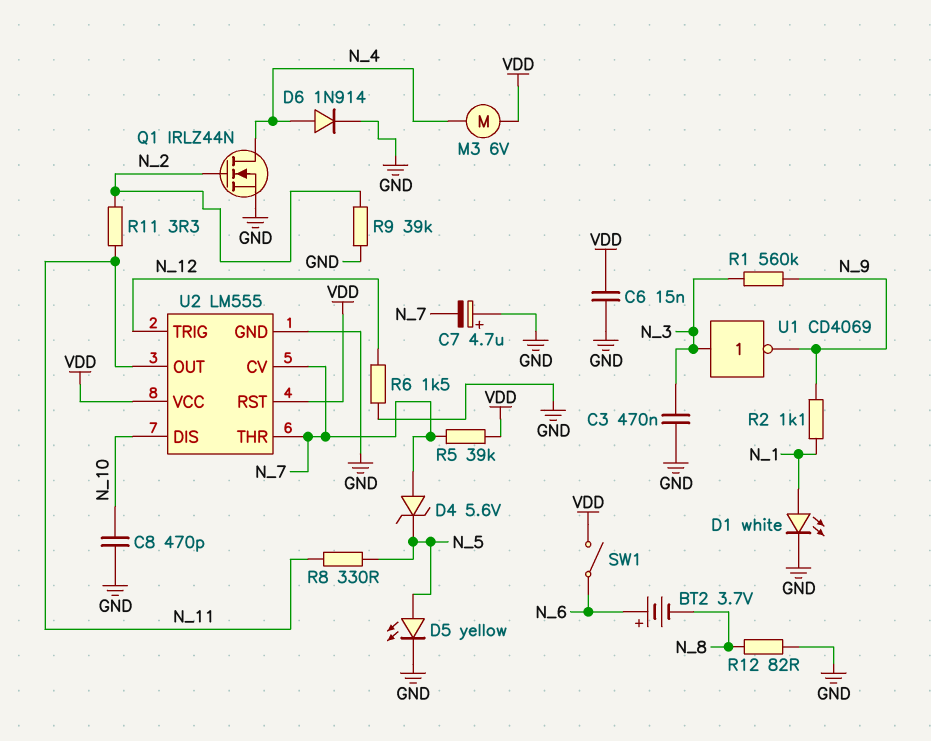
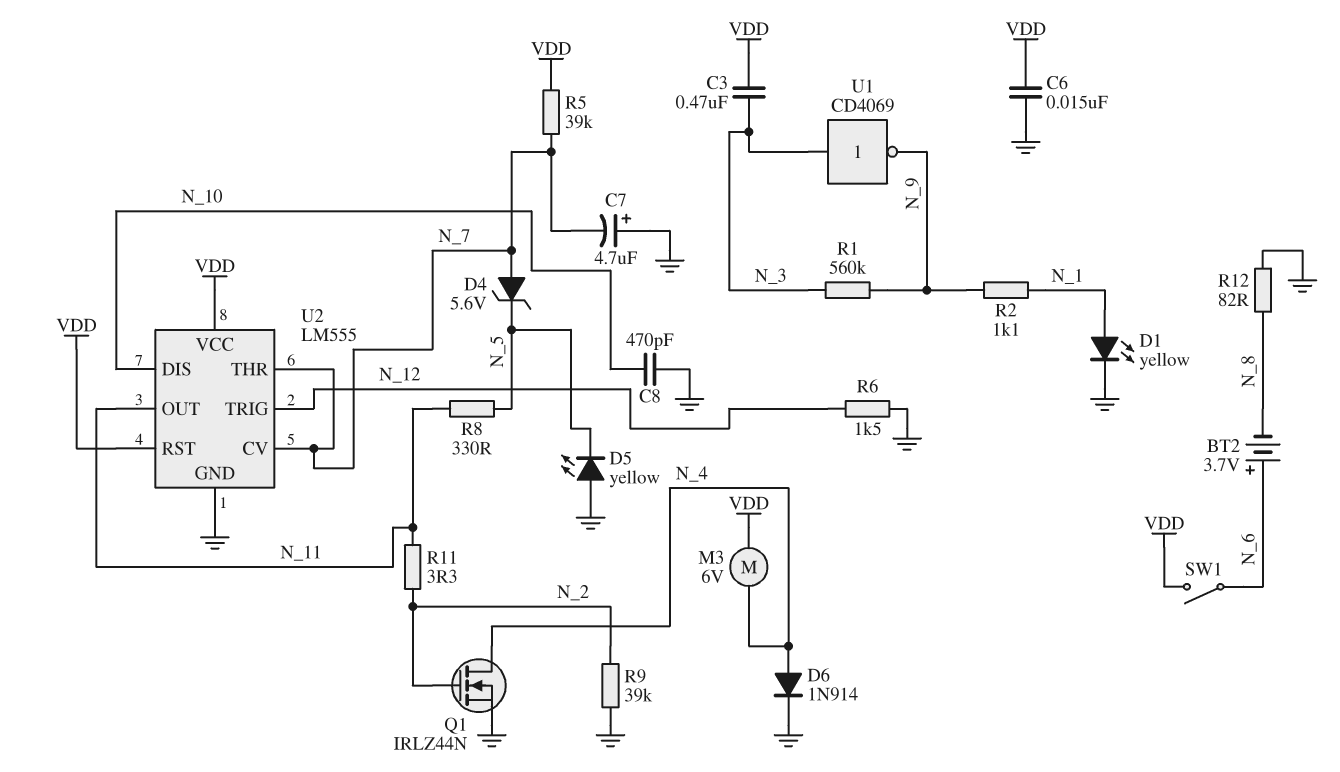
C3: 470nF (GND, N_3) -> 470nF (N_3, VDD)
D1: LED white (A N_1, K GND) -> LED yellow (A N_1, K GND)
D5: LED yellow (A N_5, K GND) -> LED yellow (A GND, K N_5)

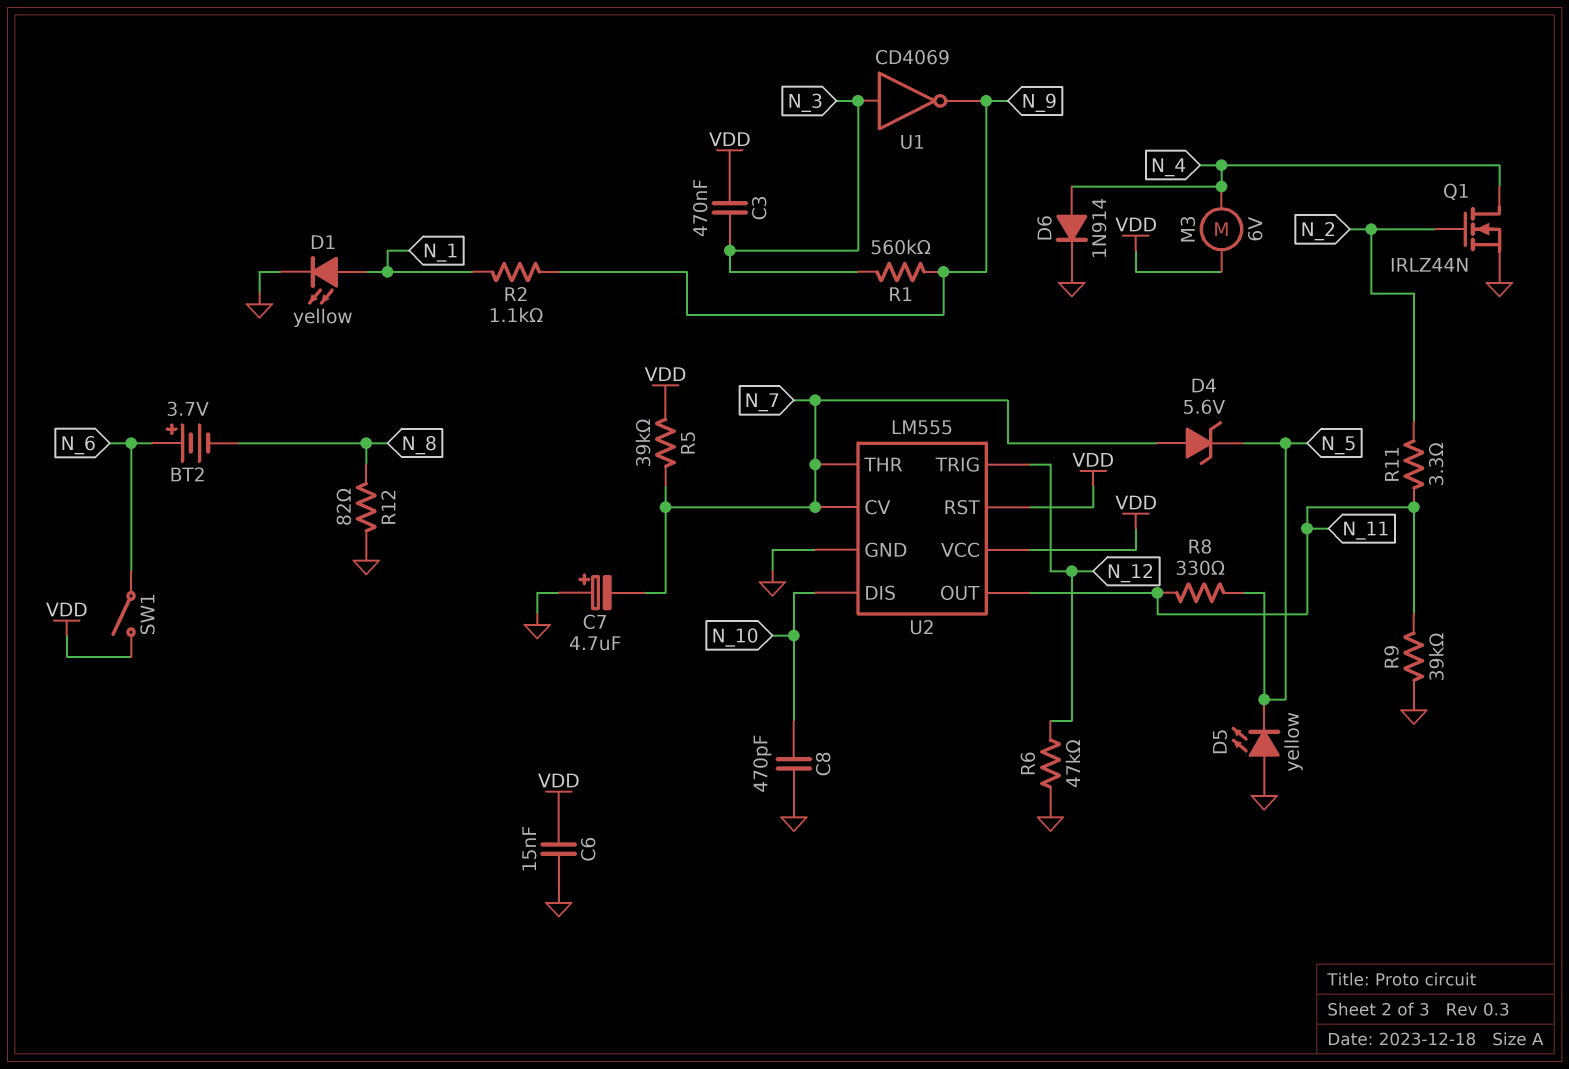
R6: 1.5k (GND, N_12) -> 47k (GND, N_12)
R9: 39k (GND, N_2) -> 39k (GND, N_11)

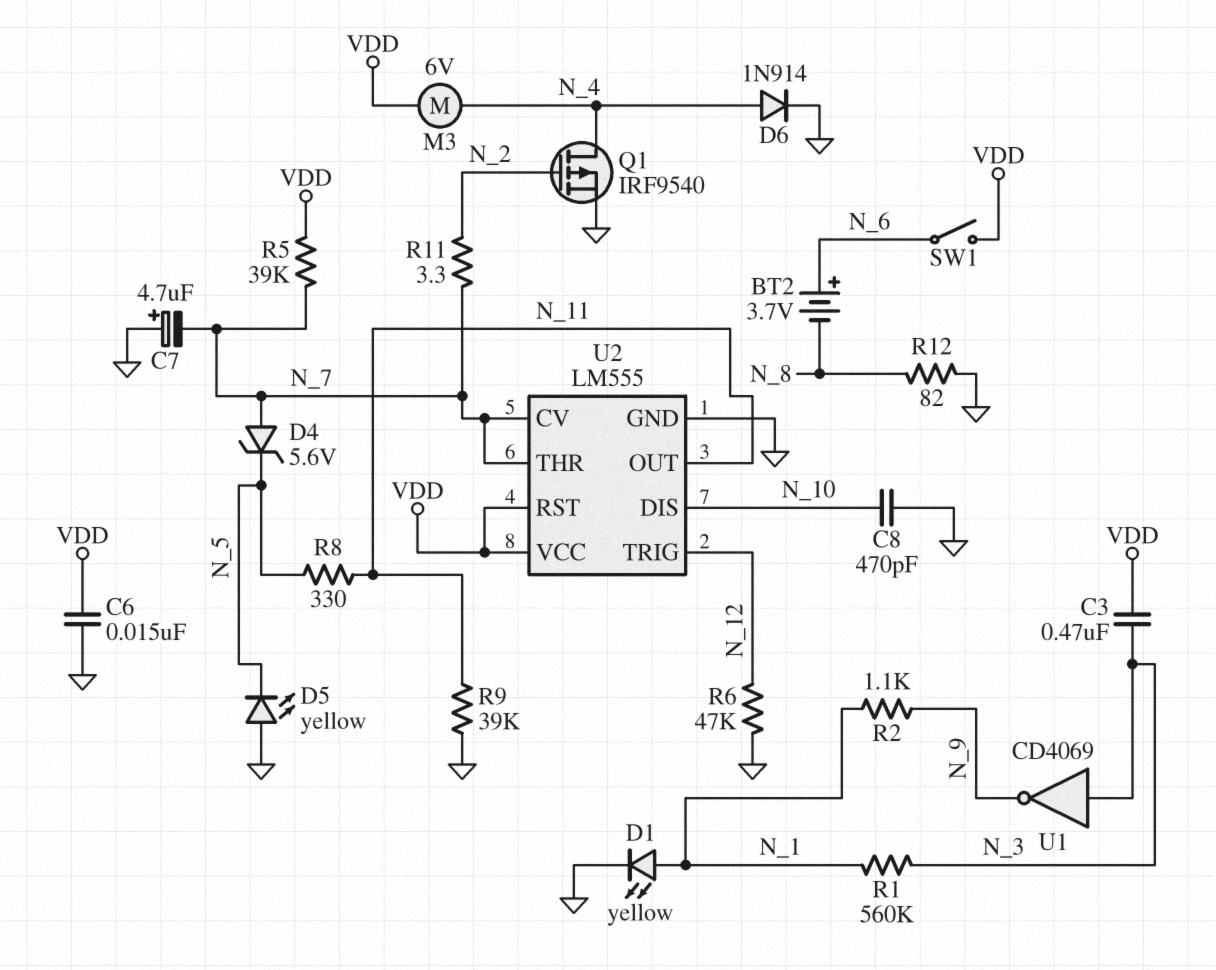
Q1: NMOS IRLZ44N (G N_2, D N_4, S GND) -> PMOS IRF9540 (G N_2, D N_4, S GND)
R1: 560k (N_3, N_9) -> 560k (N_1, N_3)
R11: 3.3 (N_2, N_11) -> 3.3 (N_2, N_7)

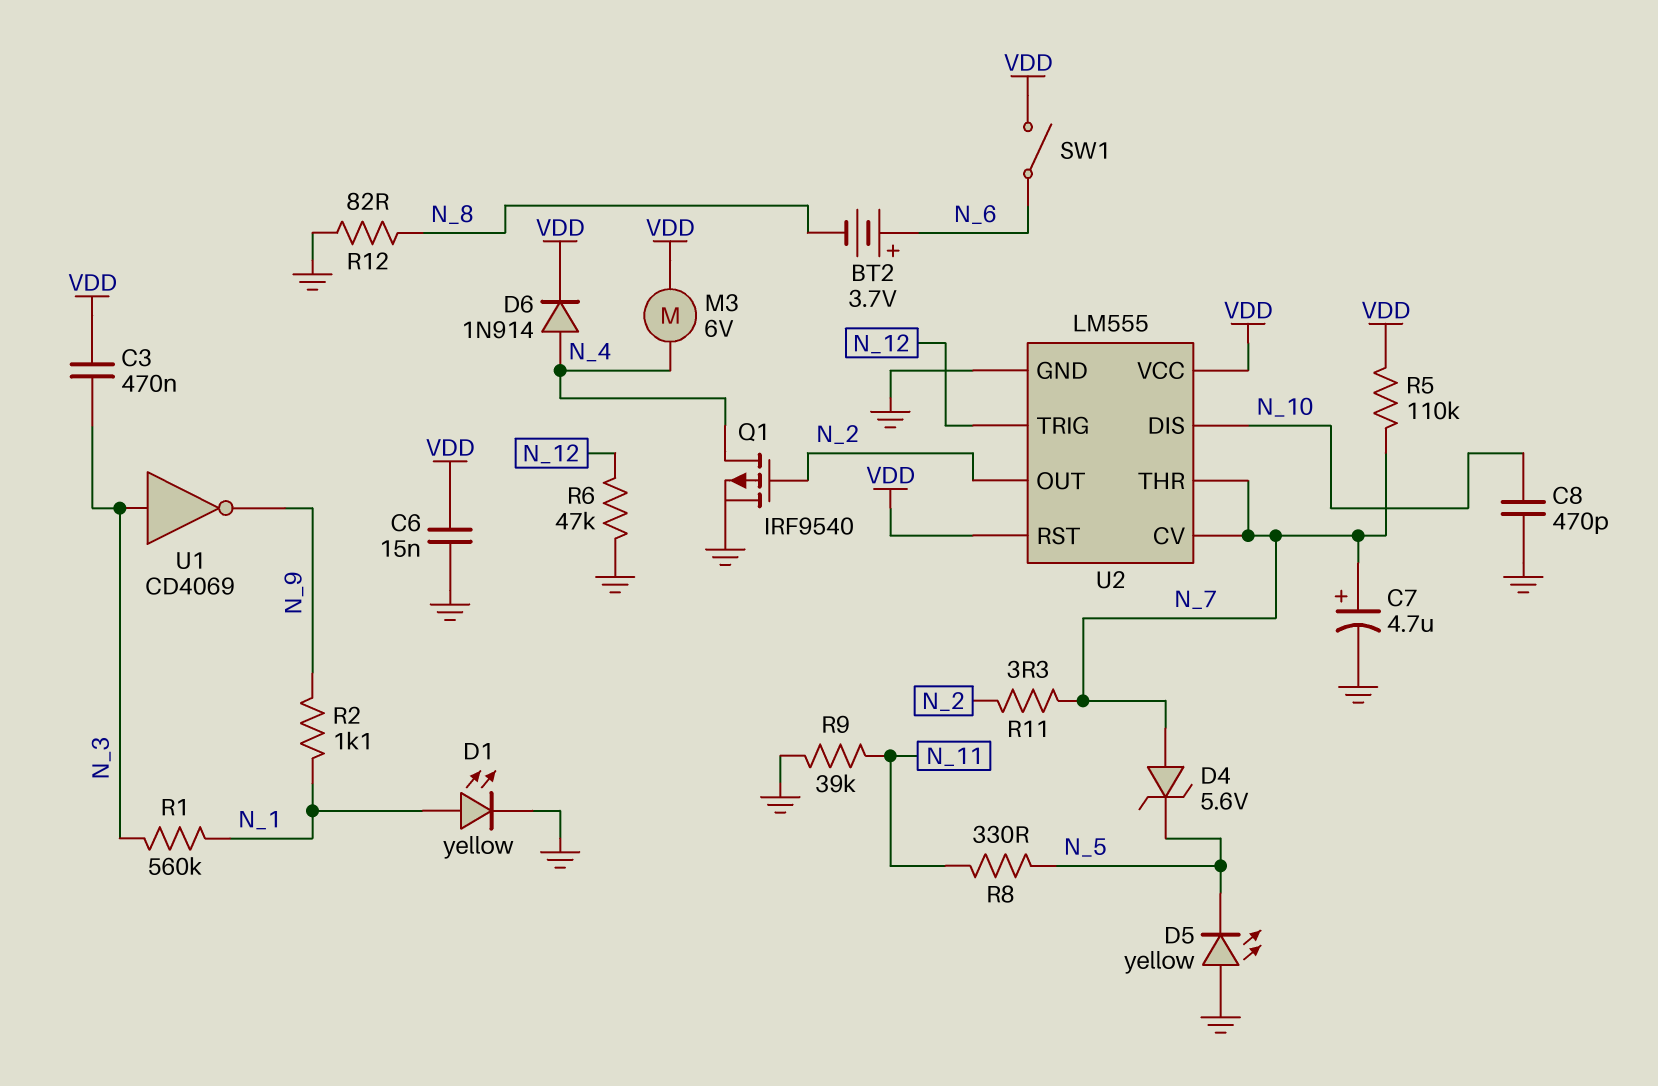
C7: 4.7uF (plus GND, minus N_7) -> 4.7uF (plus N_7, minus GND)
D6: diode 1N914 (A N_4, K GND) -> diode 1N914 (A N_4, K VDD)
R5: 39k (N_7, VDD) -> 110k (N_7, VDD)
U2 pin OUT: N_11 -> N_2

